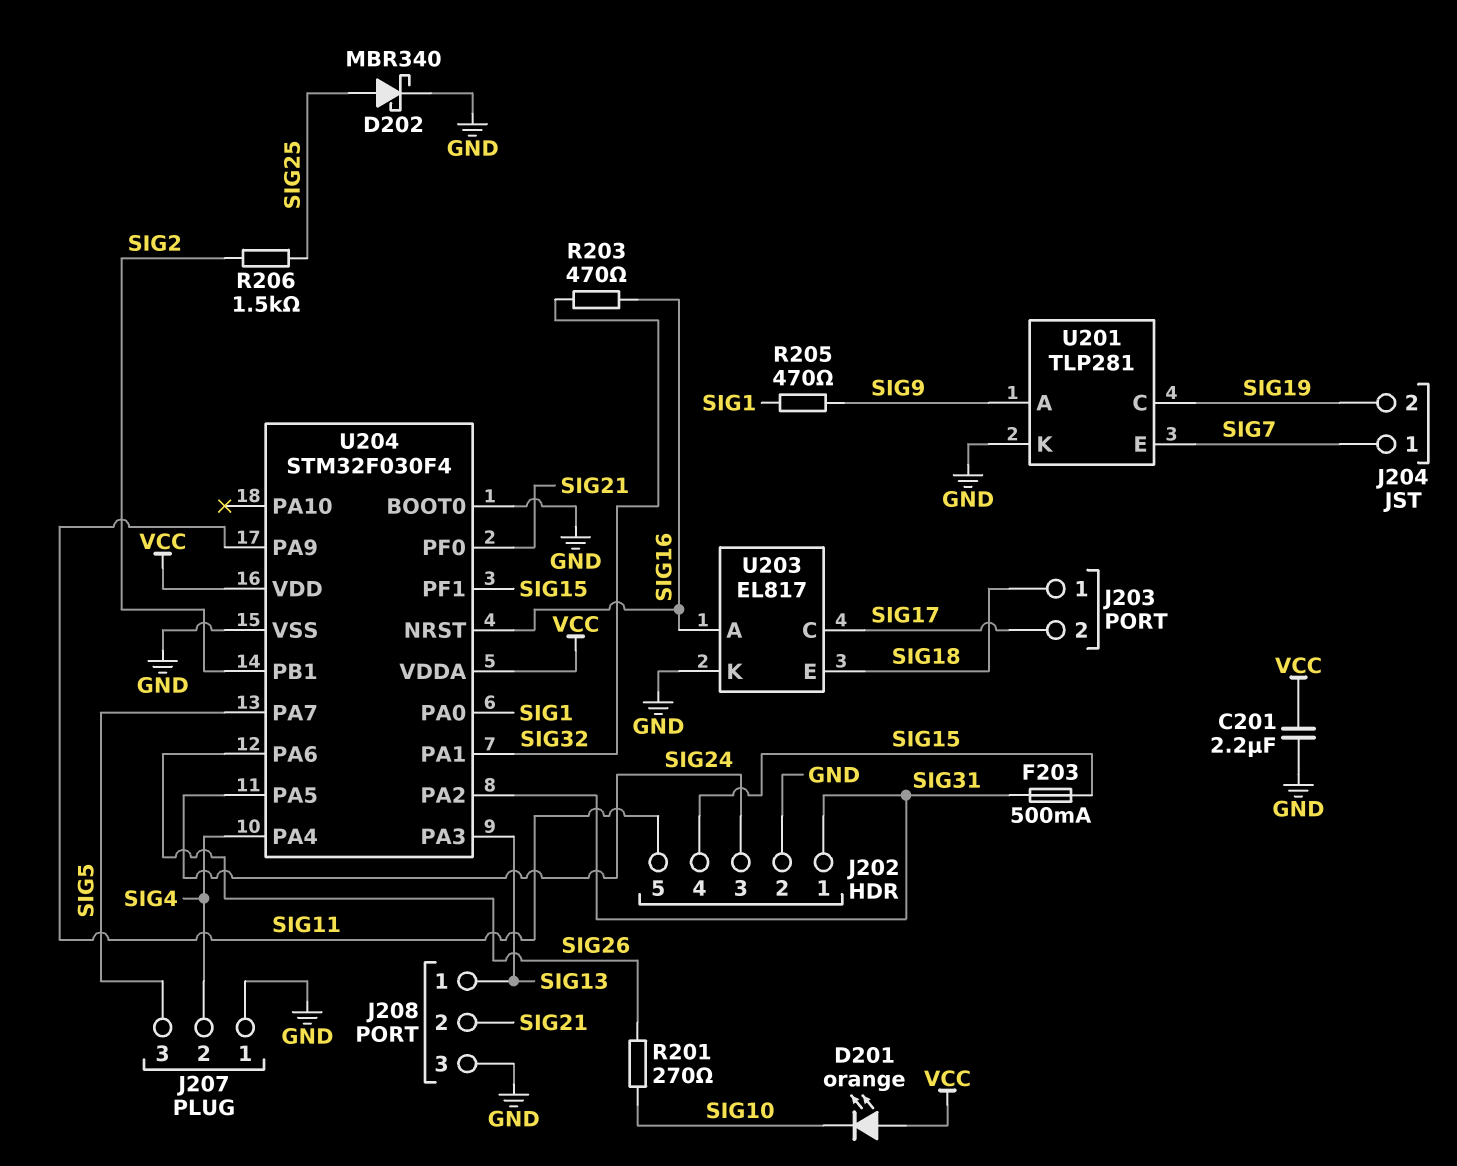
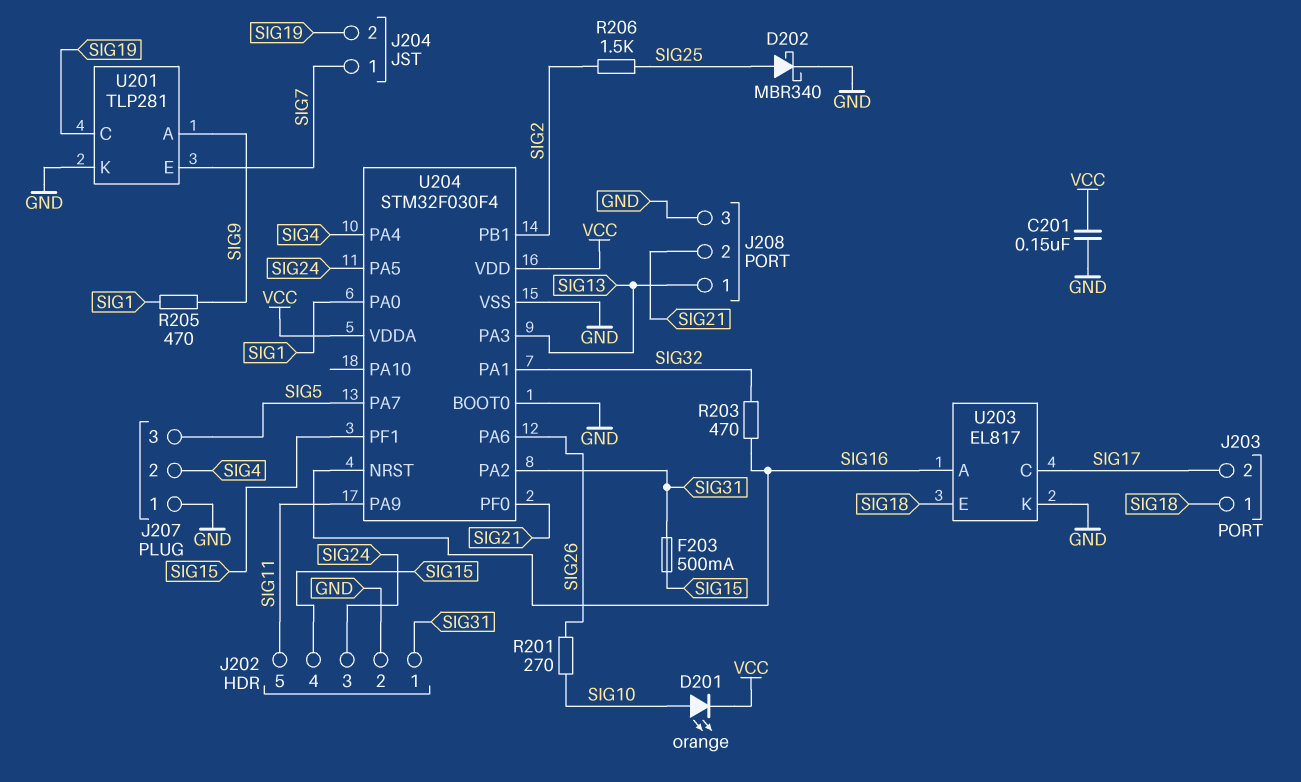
C201: 2.2uF (GND, VCC) -> 150nF (GND, VCC)
D201: LED orange (A VCC, K SIG10) -> LED orange (A SIG10, K VCC)

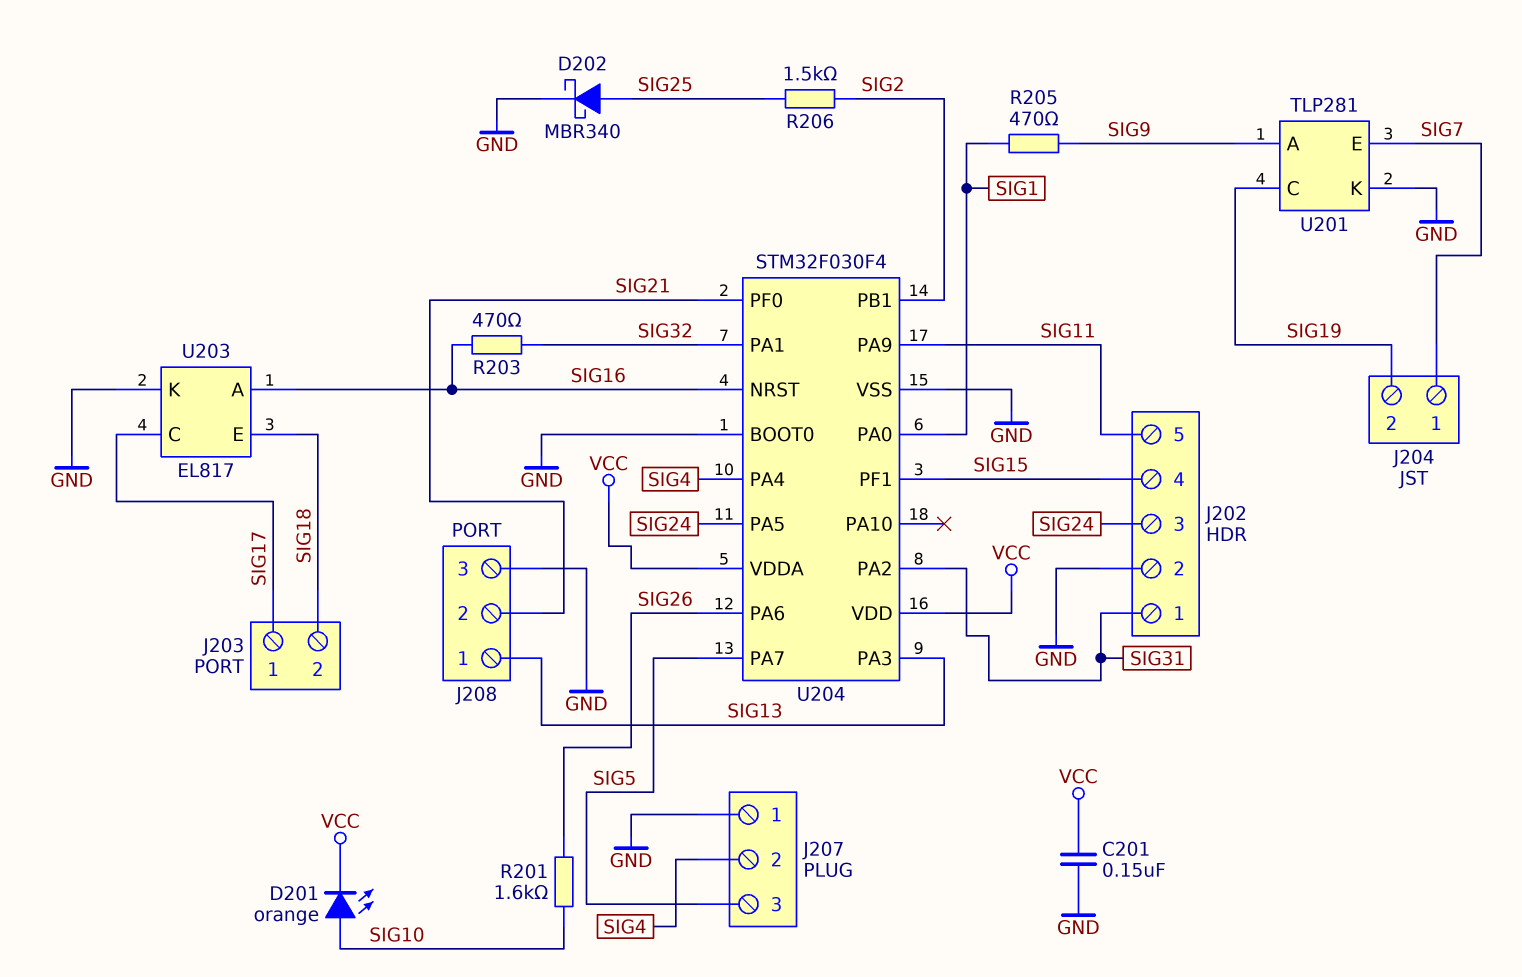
F203: 500mA (SIG15, SIG31) -> none
J203 pin 1: SIG18 -> SIG17
J203 pin 2: SIG17 -> SIG18
R201: 270 (SIG10, SIG26) -> 1.6k (SIG10, SIG26)

